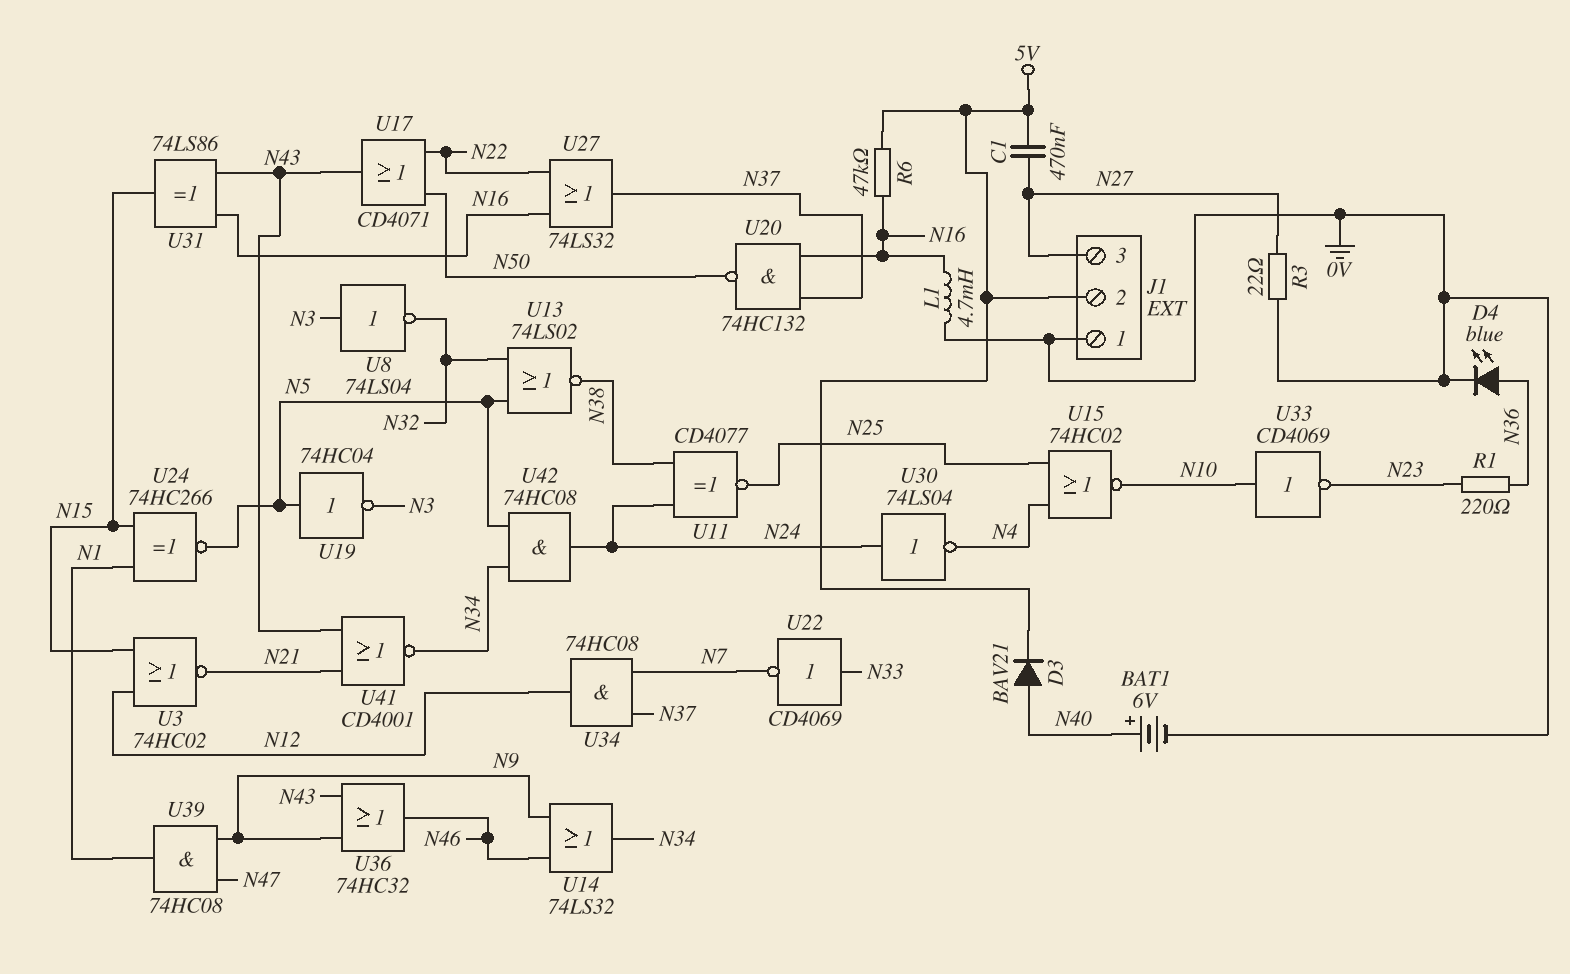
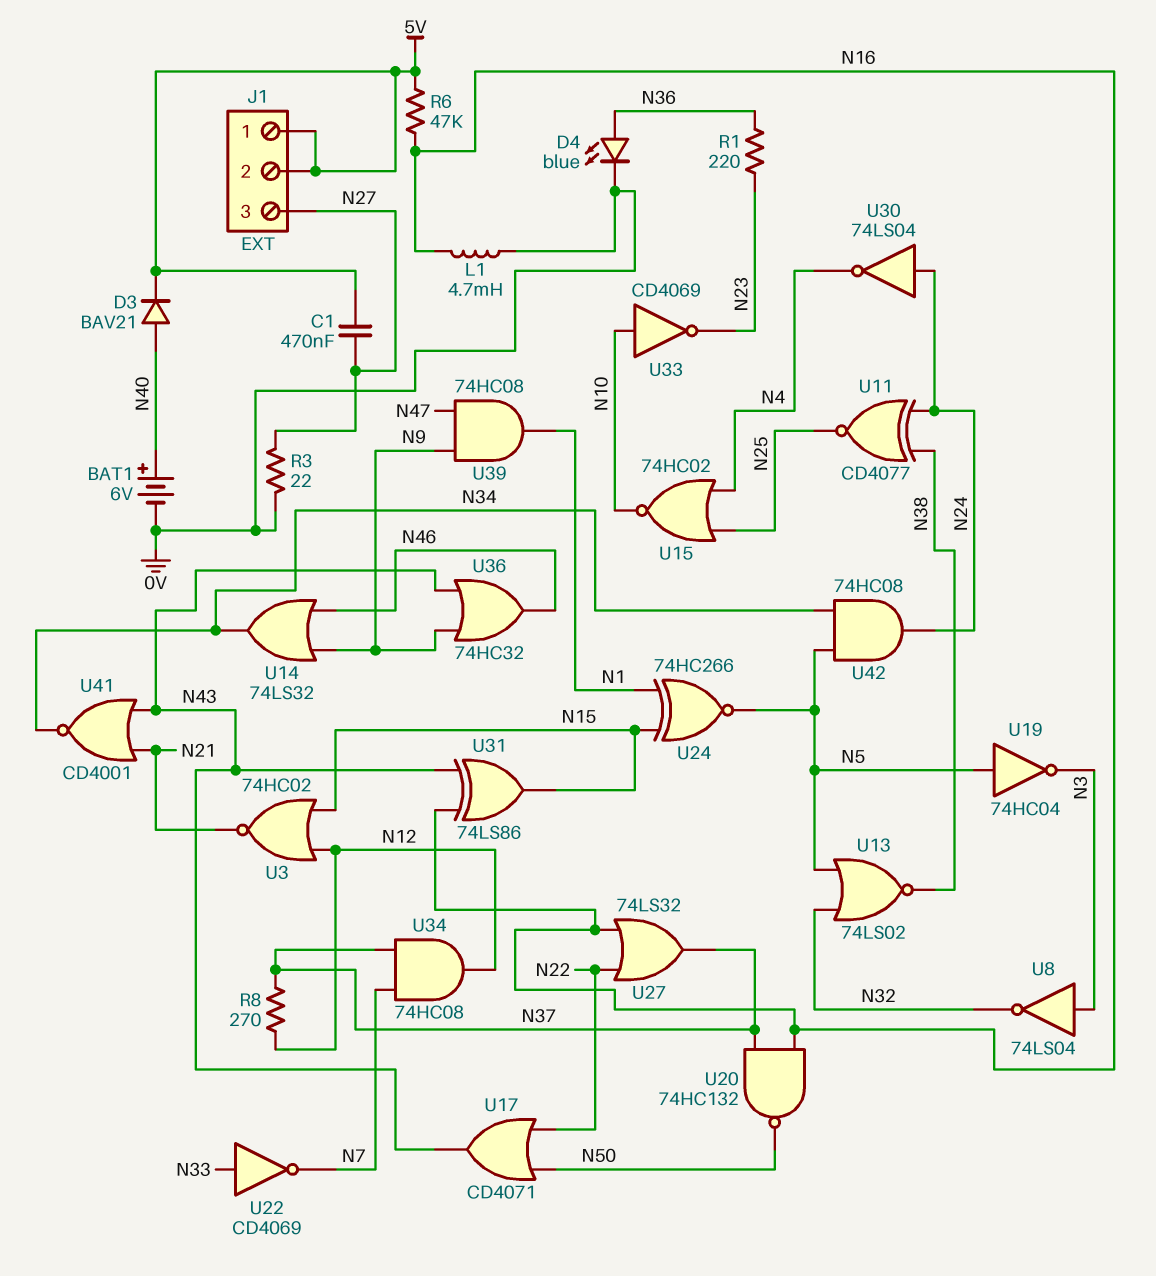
J1 pin 1: 0V -> 5V
R8: none -> 270 (N12, N37)

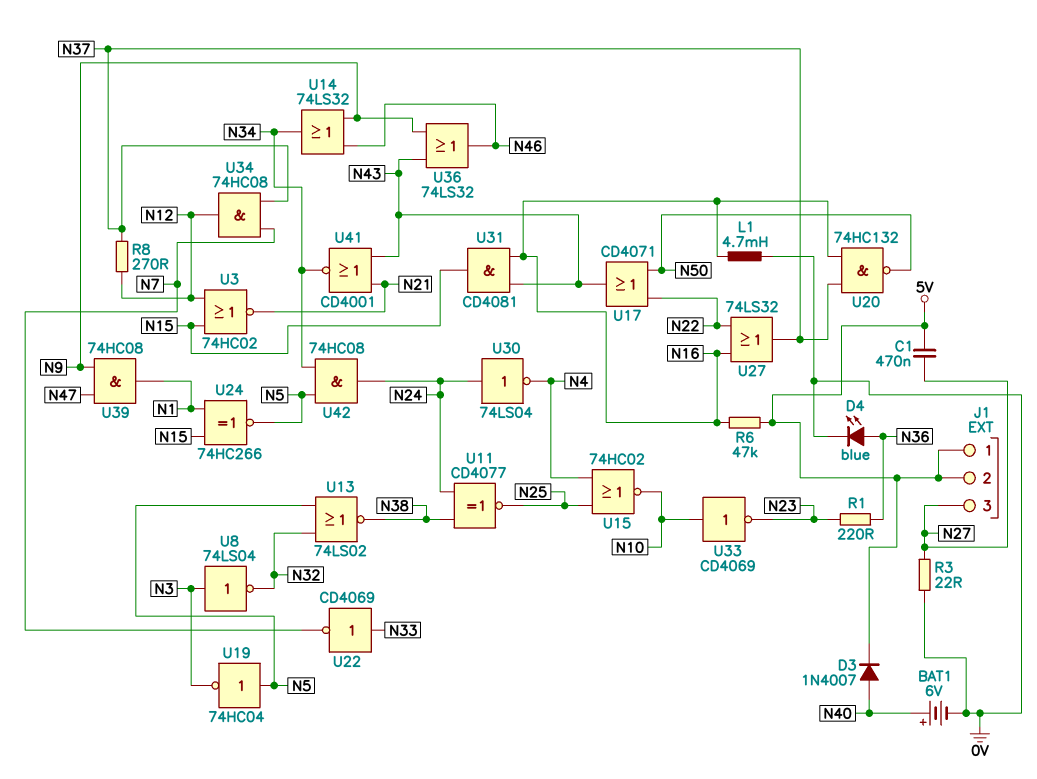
D3: diode BAV21 (A N40, K 5V) -> diode 1N4007 (A N40, K 5V)
U31: XOR 74LS86 (in N16, in N43, out N15) -> AND CD4081 (in N16, in N43, out N15)
U36: OR 74HC32 (in N9, in N43, out N46) -> OR 74LS32 (in N9, in N43, out N46)

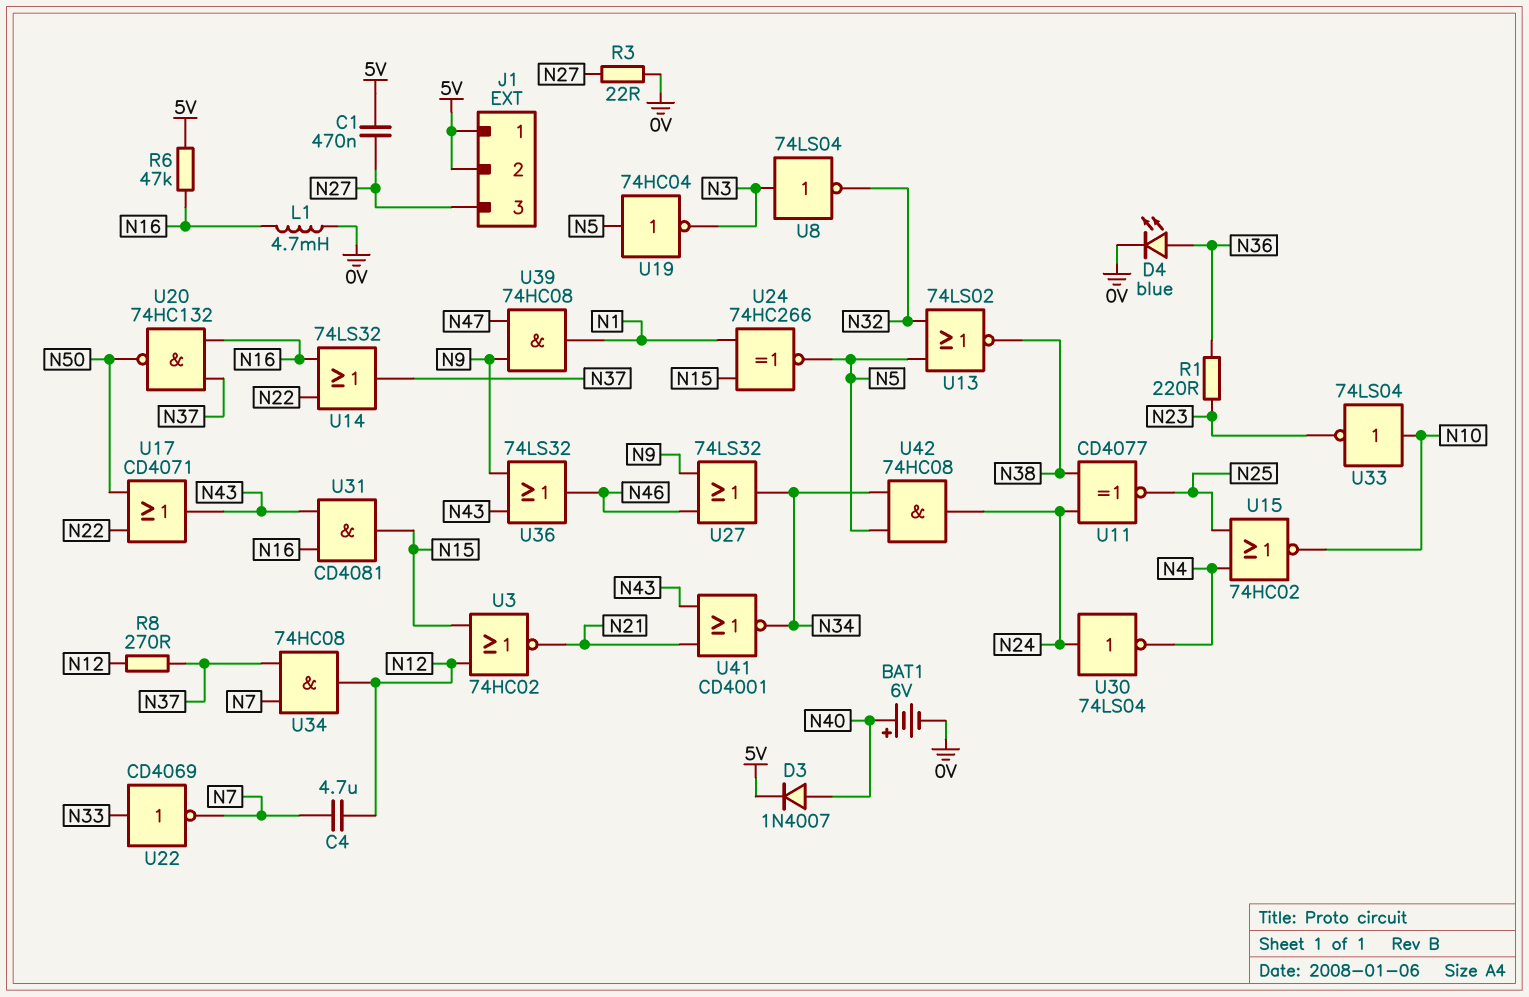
C4: none -> 4.7uF (N7, N12)
U14: OR 74LS32 (in N9, in N46, out N34) -> OR 74LS32 (in N16, in N22, out N37)
U27: OR 74LS32 (in N16, in N22, out N37) -> OR 74LS32 (in N9, in N46, out N34)
U33: NOT CD4069 (in N10, out N23) -> NOT 74LS04 (in N10, out N23)

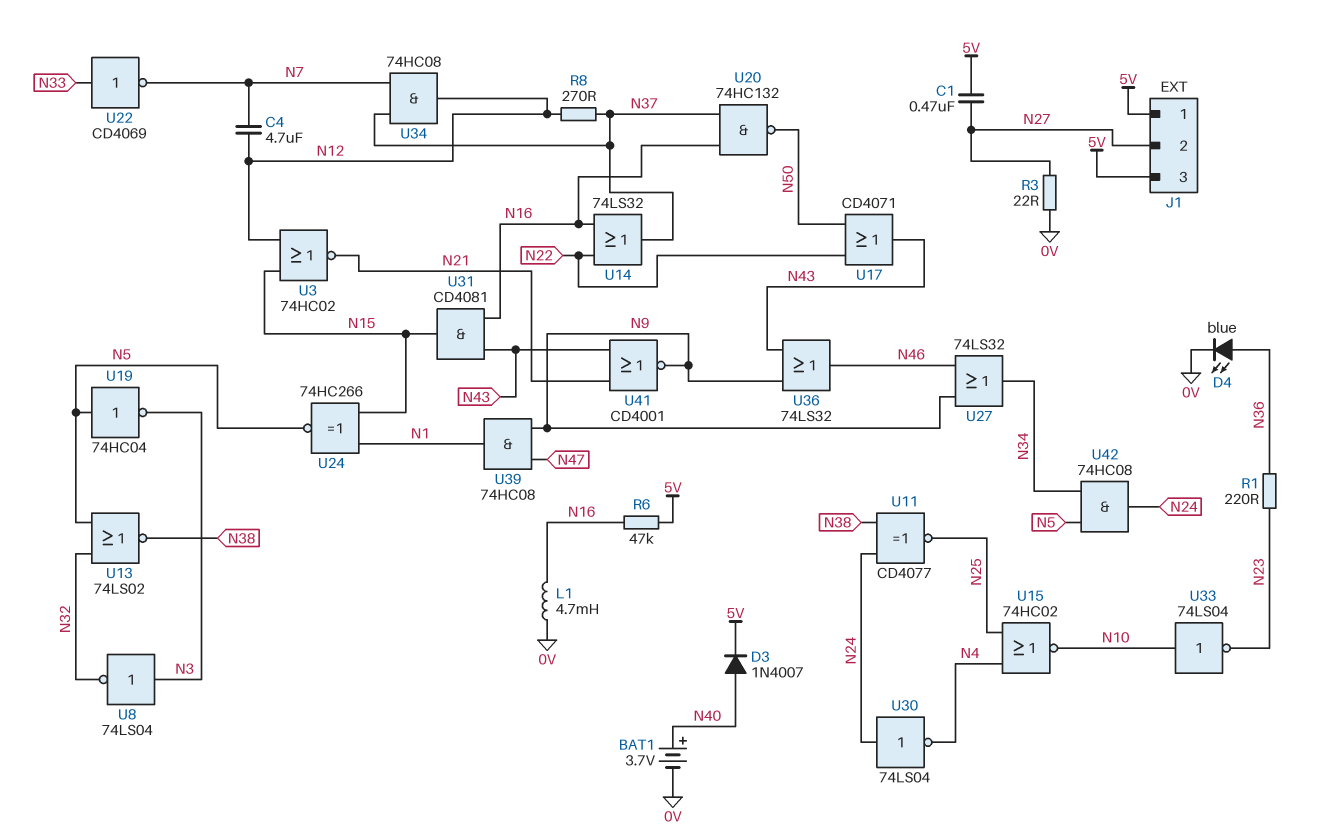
BAT1: 6V (plus N40, minus 0V) -> 3.7V (plus N40, minus 0V)
J1 pin 2: 5V -> N27
J1 pin 3: N27 -> 5V
U41: NOR CD4001 (in N21, in N43, out N34) -> NOR CD4001 (in N21, in N43, out N9)

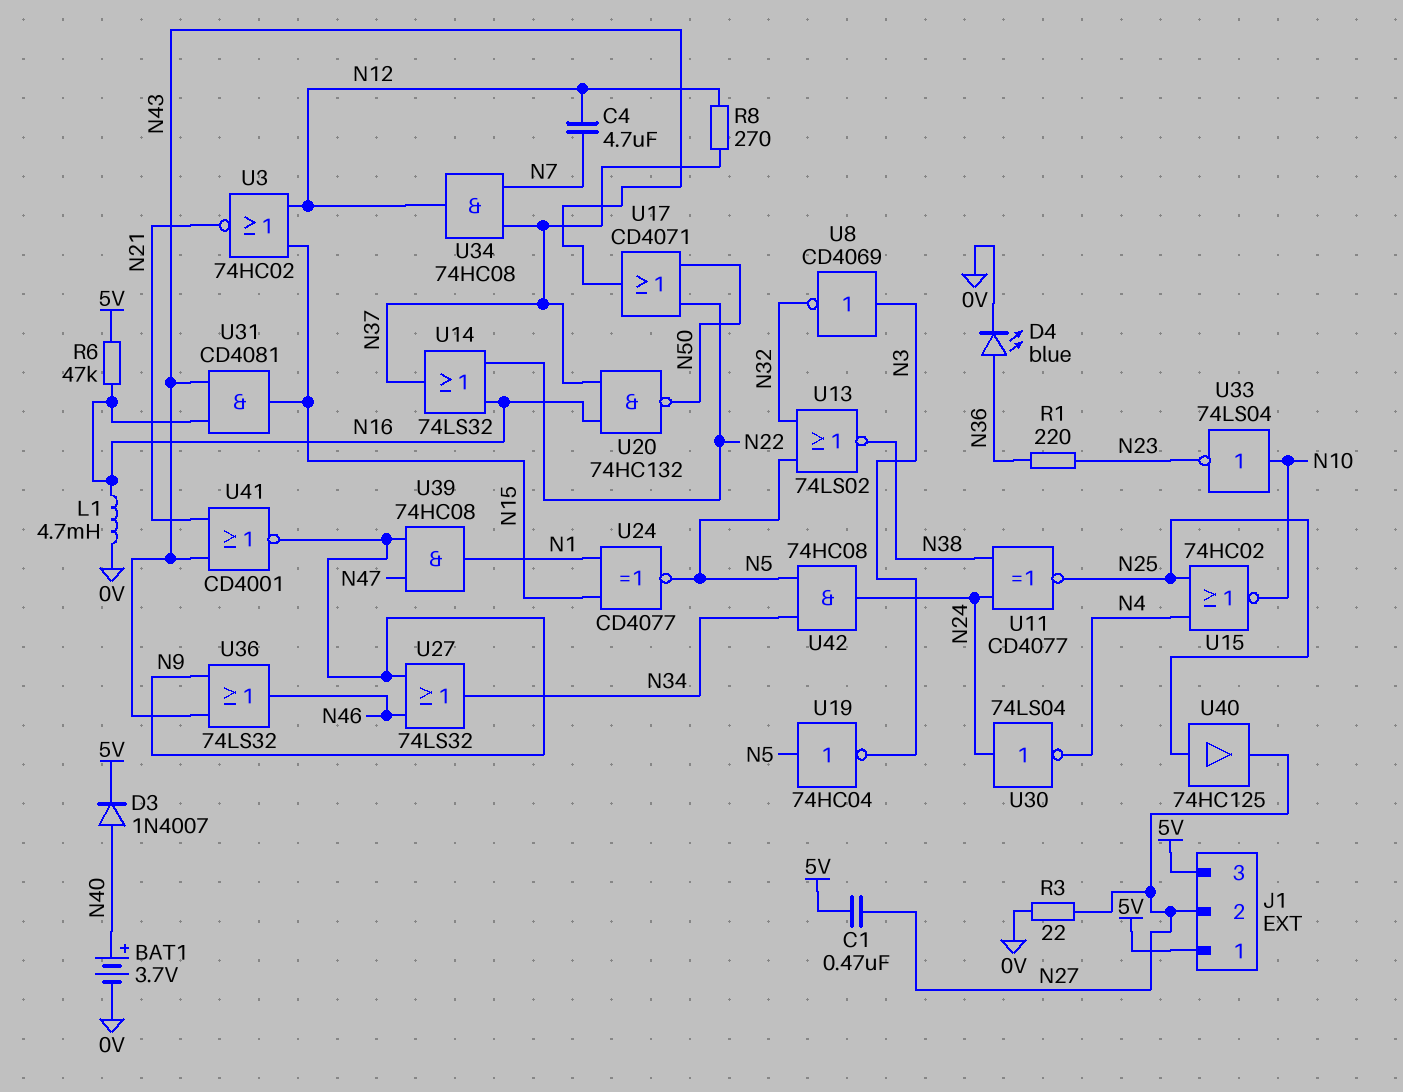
U8: NOT 74LS04 (in N3, out N32) -> NOT CD4069 (in N3, out N32)
U22: NOT CD4069 (in N33, out N7) -> none
U24: XNOR 74HC266 (in N1, in N15, out N5) -> XNOR CD4077 (in N1, in N15, out N5)
U40: none -> buffer 74HC125 (in N25, out N27)

